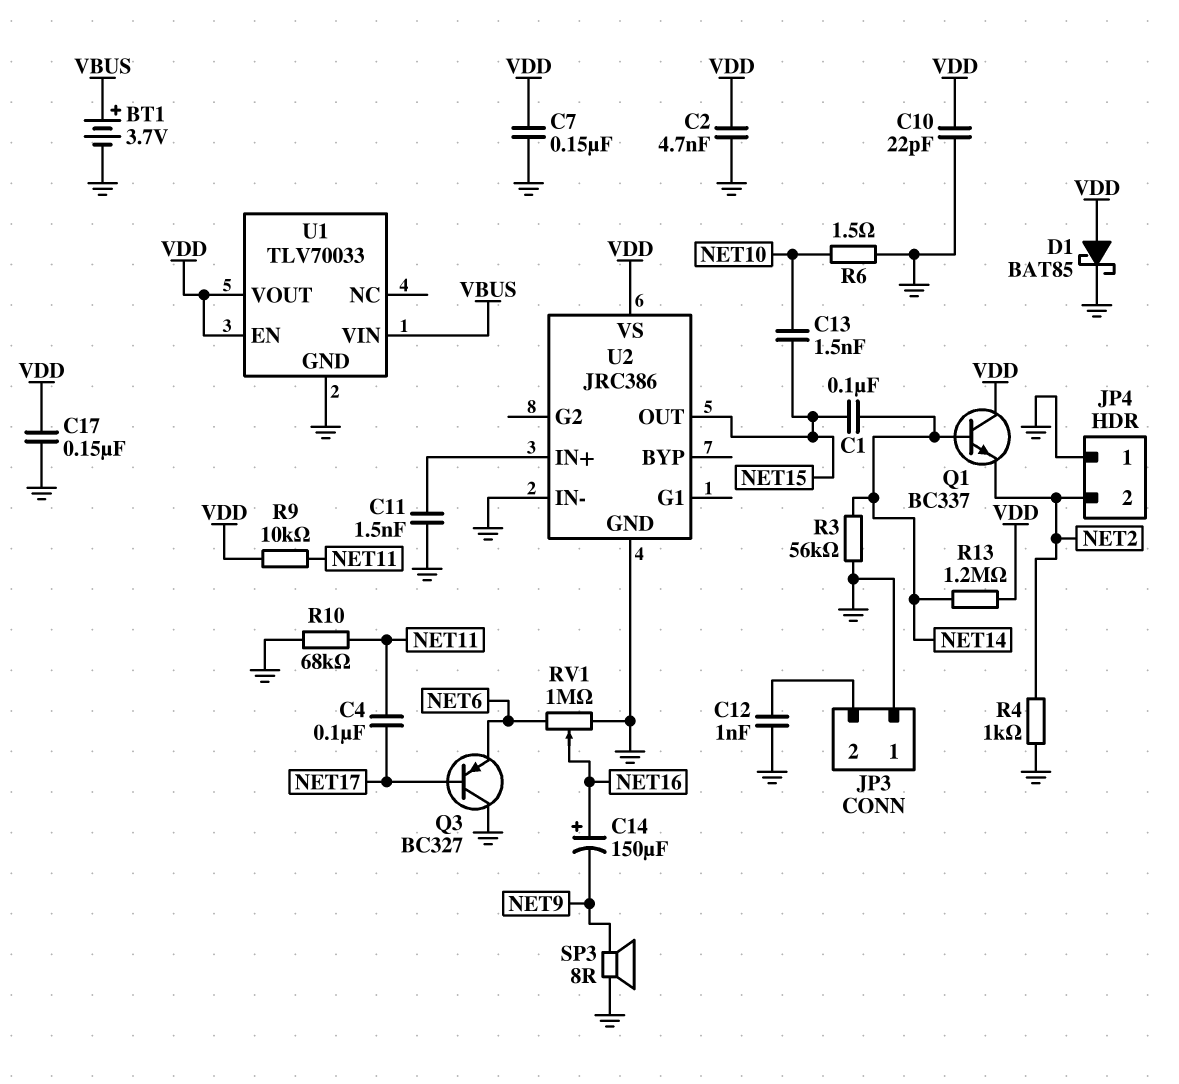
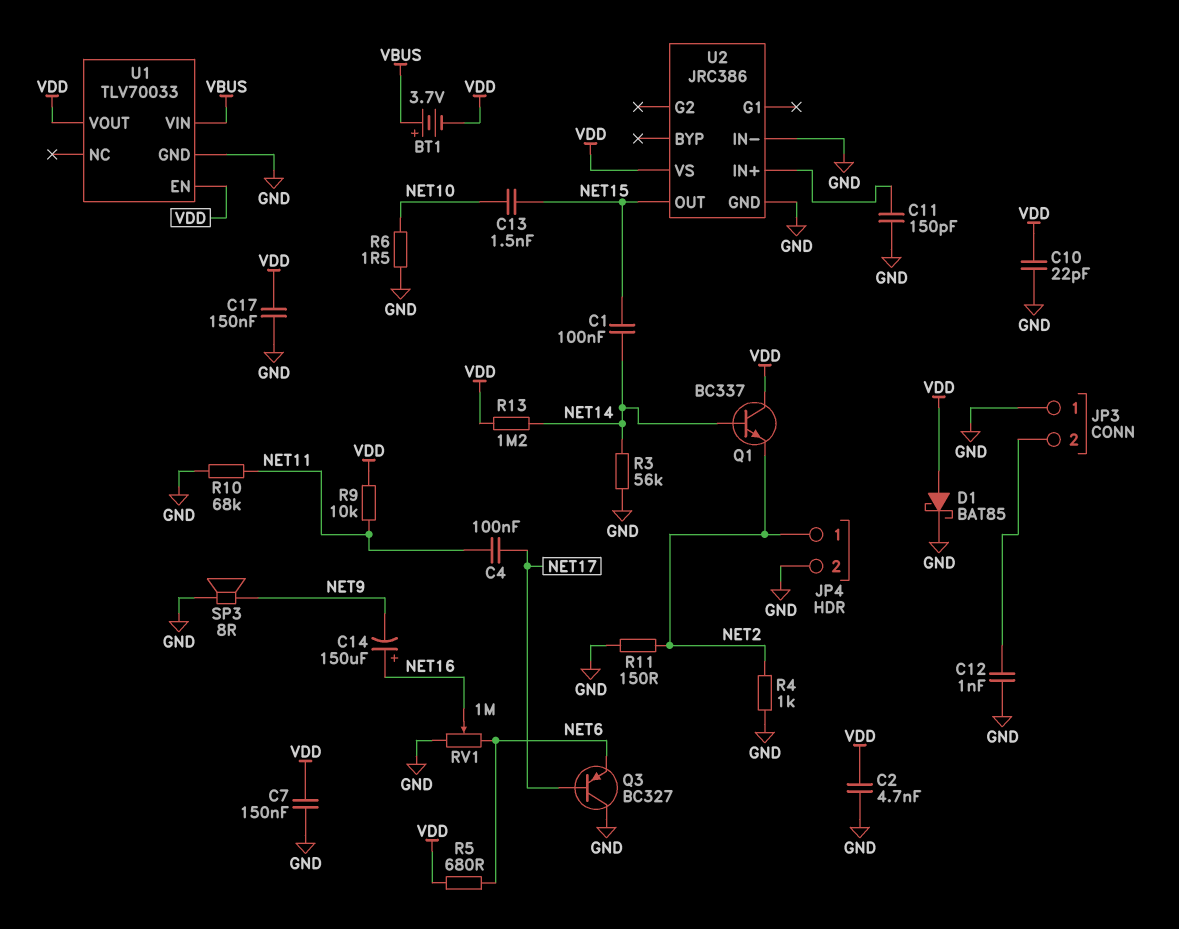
BT1: 3.7V (plus VBUS, minus GND) -> 3.7V (plus VBUS, minus VDD)
C11: 1.5nF (GND, U2/IN+) -> 150pF (GND, U2/IN+)
JP4 pin 1: GND -> NET2
JP4 pin 2: NET2 -> GND
R5: none -> 680 (NET6, VDD)
R11: none -> 150 (GND, NET2)

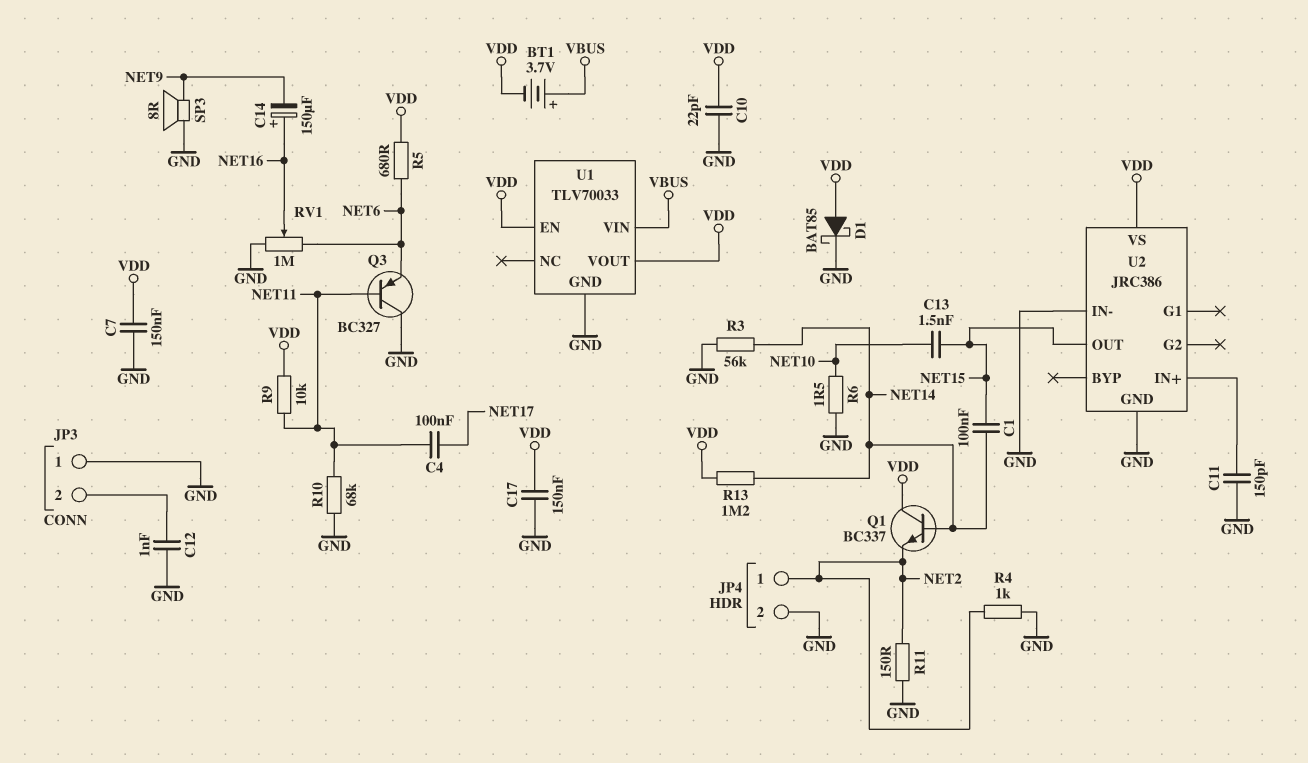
C2: 4.7nF (GND, VDD) -> none
Q3: PNP BC327 (B NET17, C GND, E NET6) -> PNP BC327 (B NET11, C GND, E NET6)

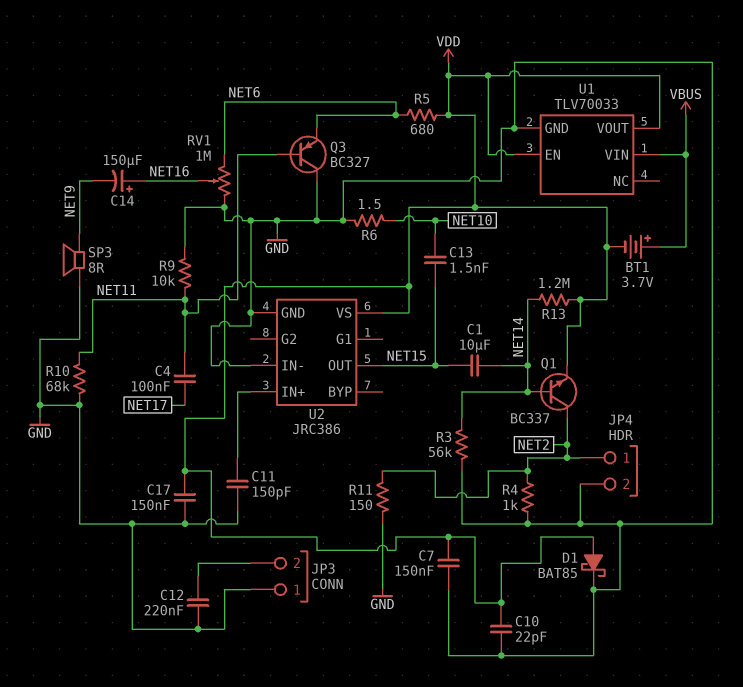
C1: 100nF (NET14, NET15) -> 10uF (NET14, NET15)
C12: 1nF (GND, JP3/2) -> 220nF (GND, JP3/2)
Q1: NPN BC337 (B NET14, C VDD, E NET2) -> NPN BC337 (B NET14, C NET2, E VDD)
R9: 10k (NET11, VDD) -> 10k (GND, NET11)

